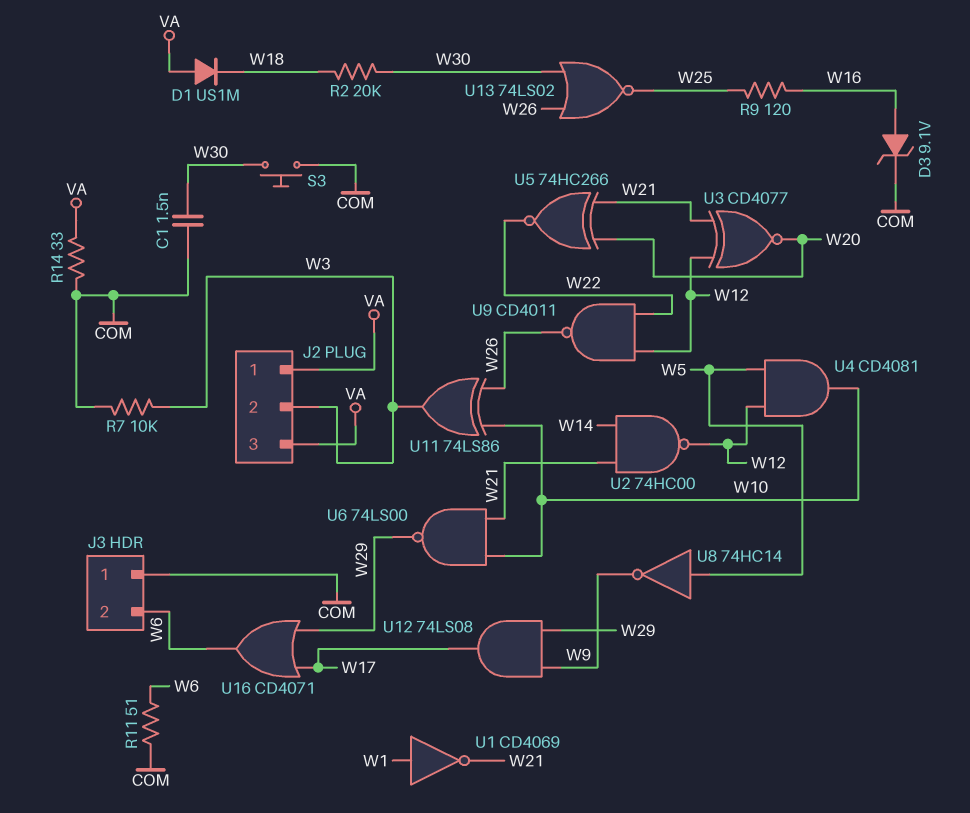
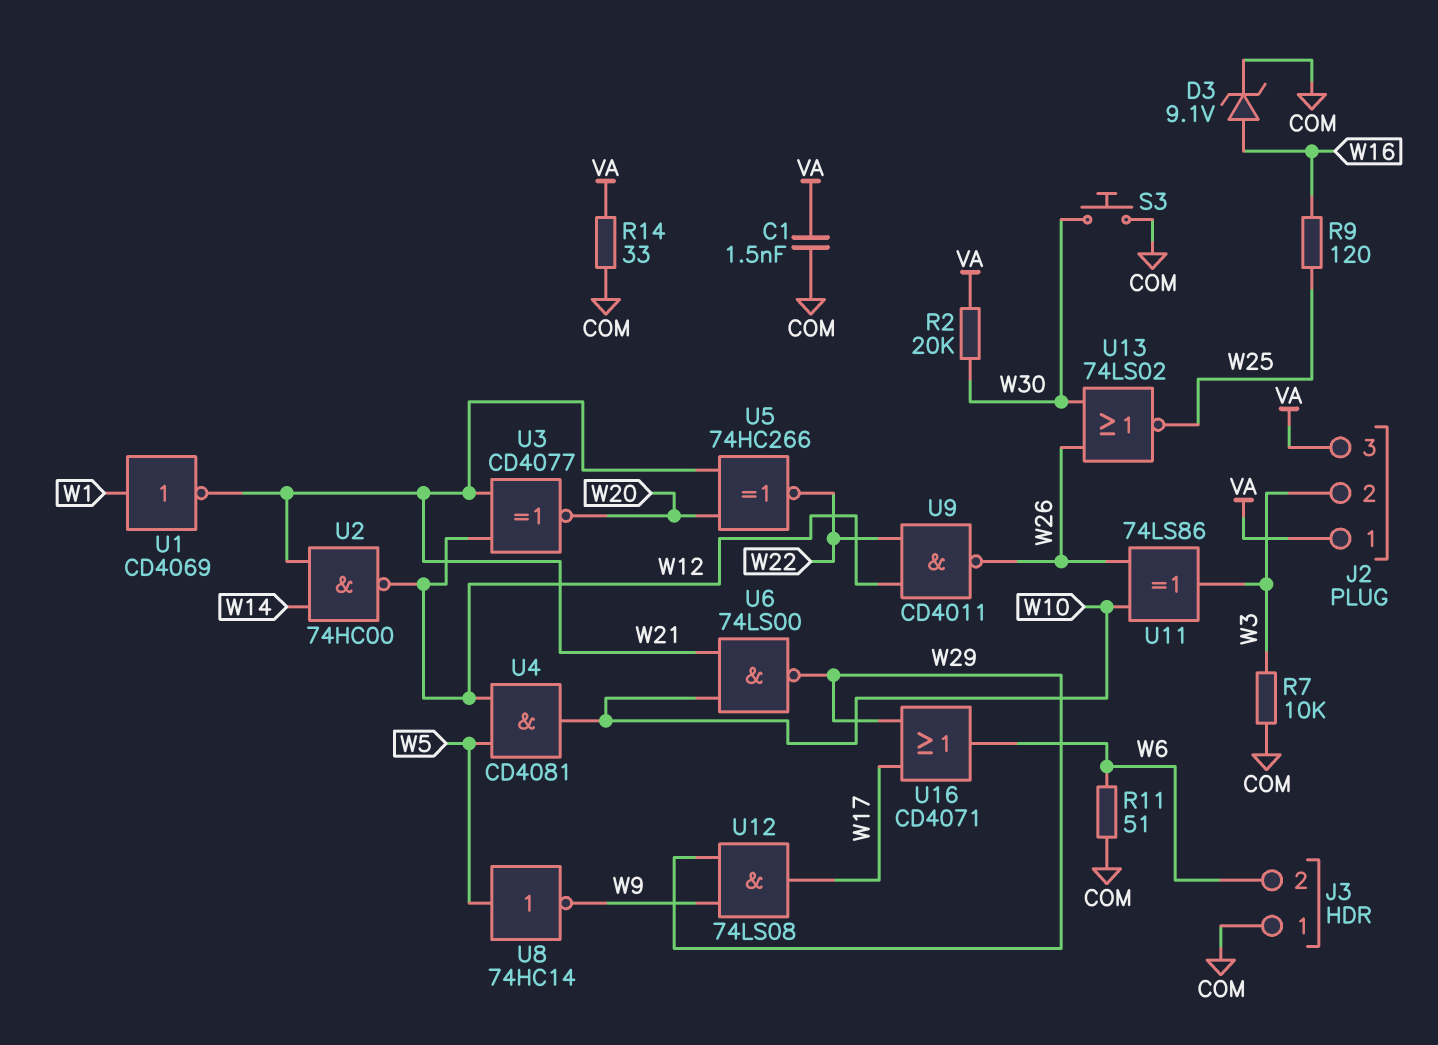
C1: 1.5nF (COM, W30) -> 1.5nF (COM, VA)
D1: diode US1M (A VA, K W18) -> none
R2: 20k (W18, W30) -> 20k (VA, W30)

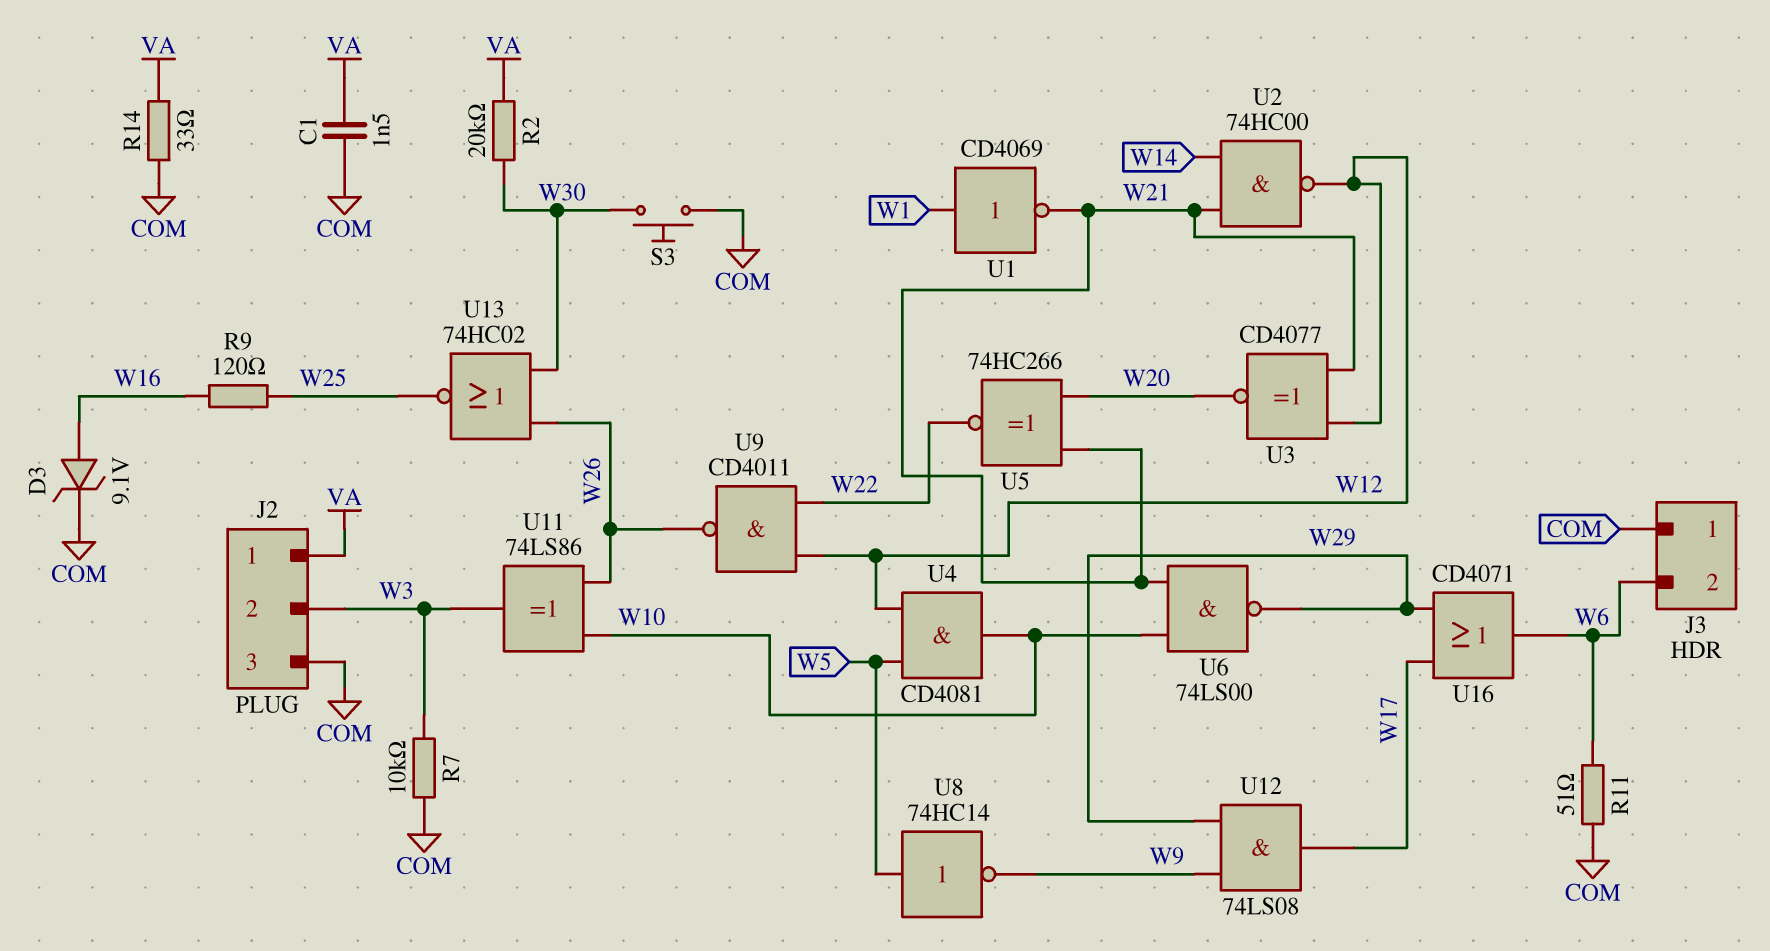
J2 pin 3: VA -> COM
U13: NOR 74LS02 (in W26, in W30, out W25) -> NOR 74HC02 (in W26, in W30, out W25)

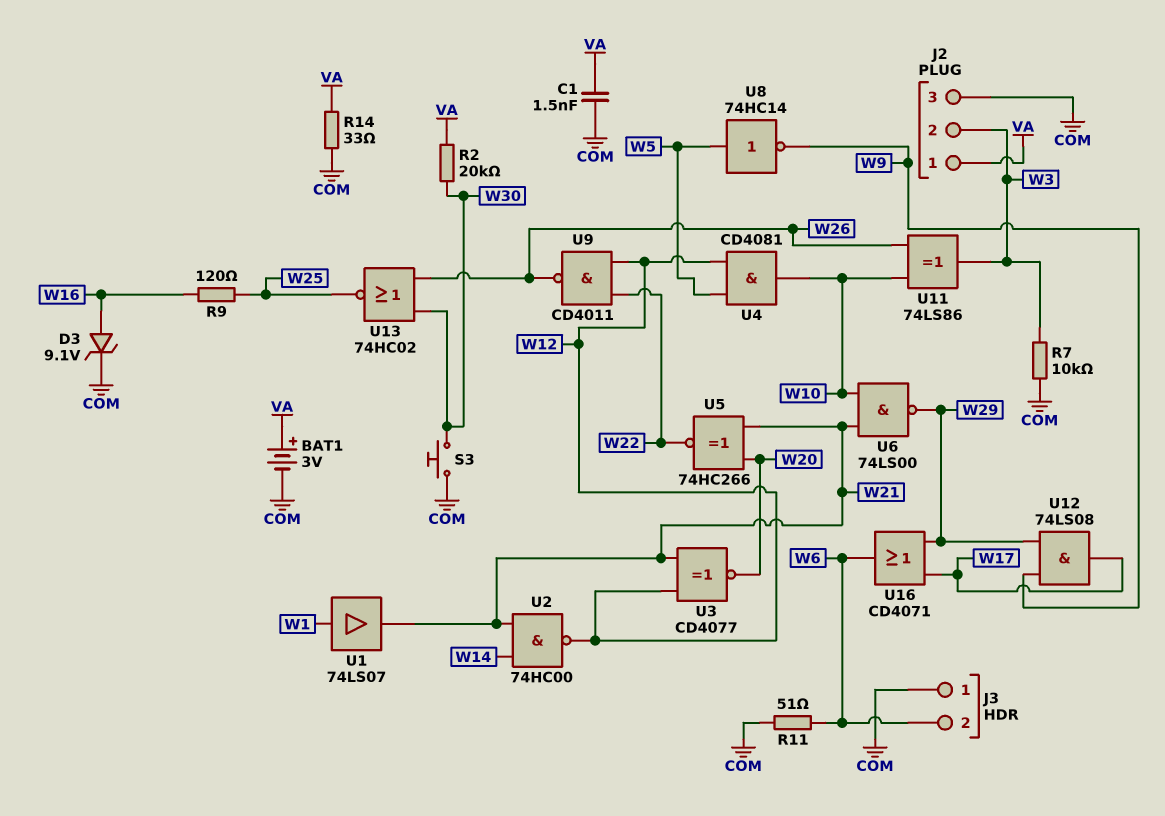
BAT1: none -> 3V (plus VA, minus COM)
U1: NOT CD4069 (in W1, out W21) -> buffer 74LS07 (in W1, out W21)

